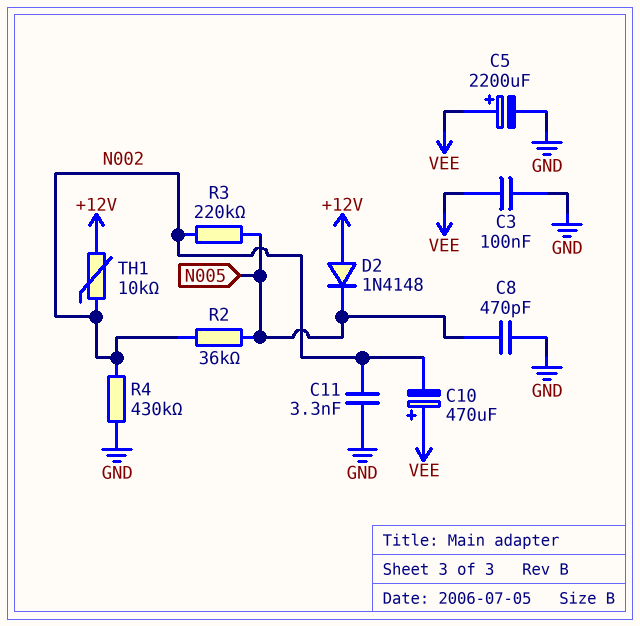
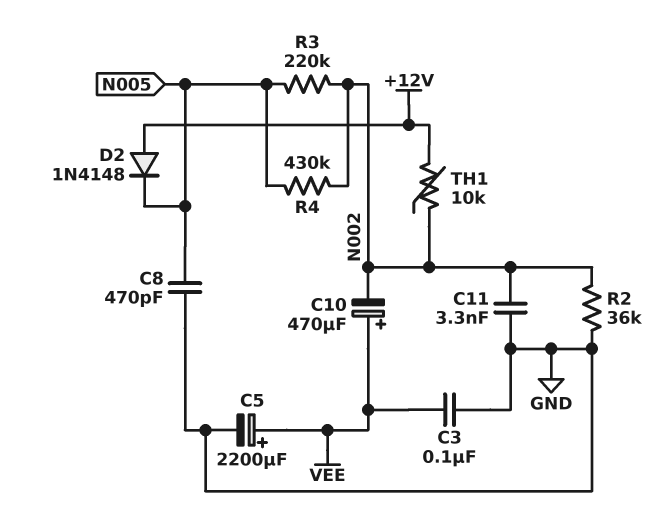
R2: 36k (N002, N005) -> 36k (GND, N002)
R4: 430k (GND, N002) -> 430k (N002, N005)

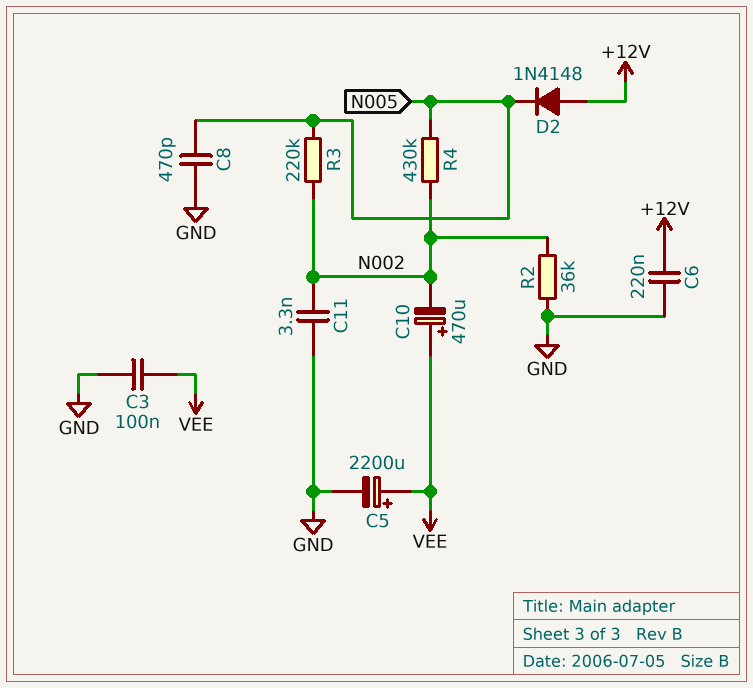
C6: none -> 220nF (+12V, GND)
TH1: 10k (+12V, N002) -> none

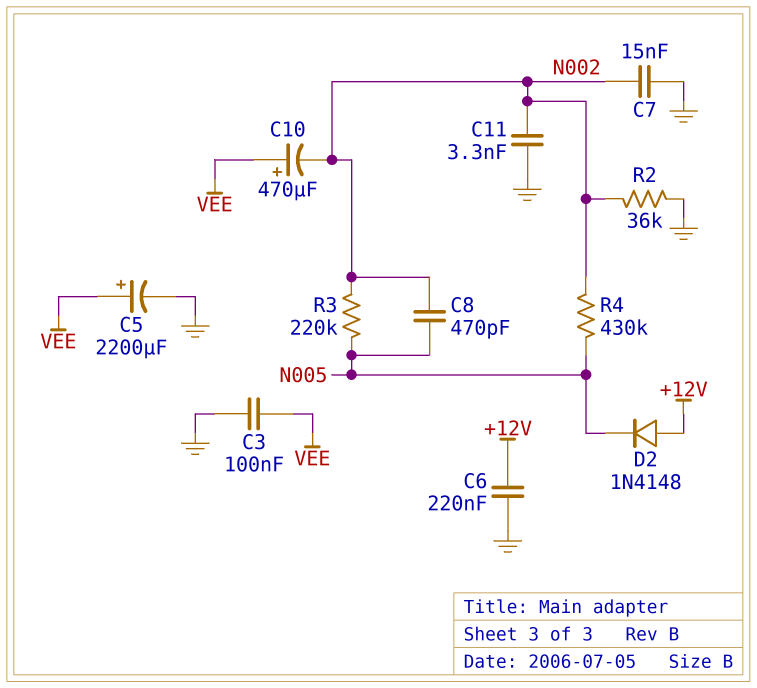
C7: none -> 15nF (GND, N002)
C8: 470pF (GND, N005) -> 470pF (N002, N005)

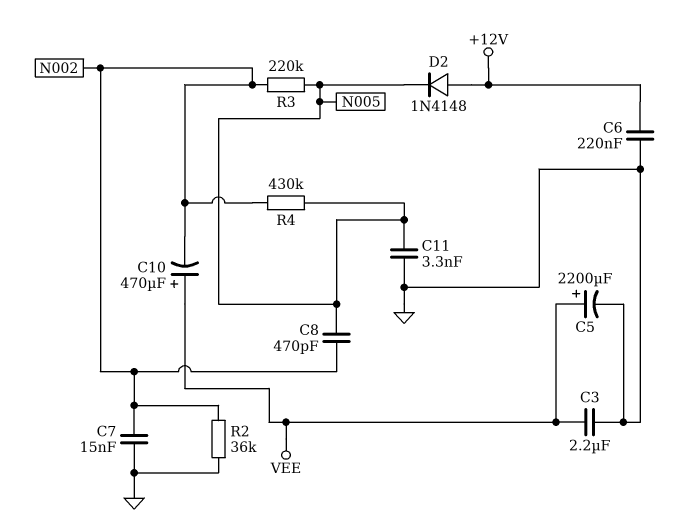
C3: 100nF (GND, VEE) -> 2.2uF (GND, VEE)
C11: 3.3nF (GND, N002) -> 3.3nF (GND, N005)

